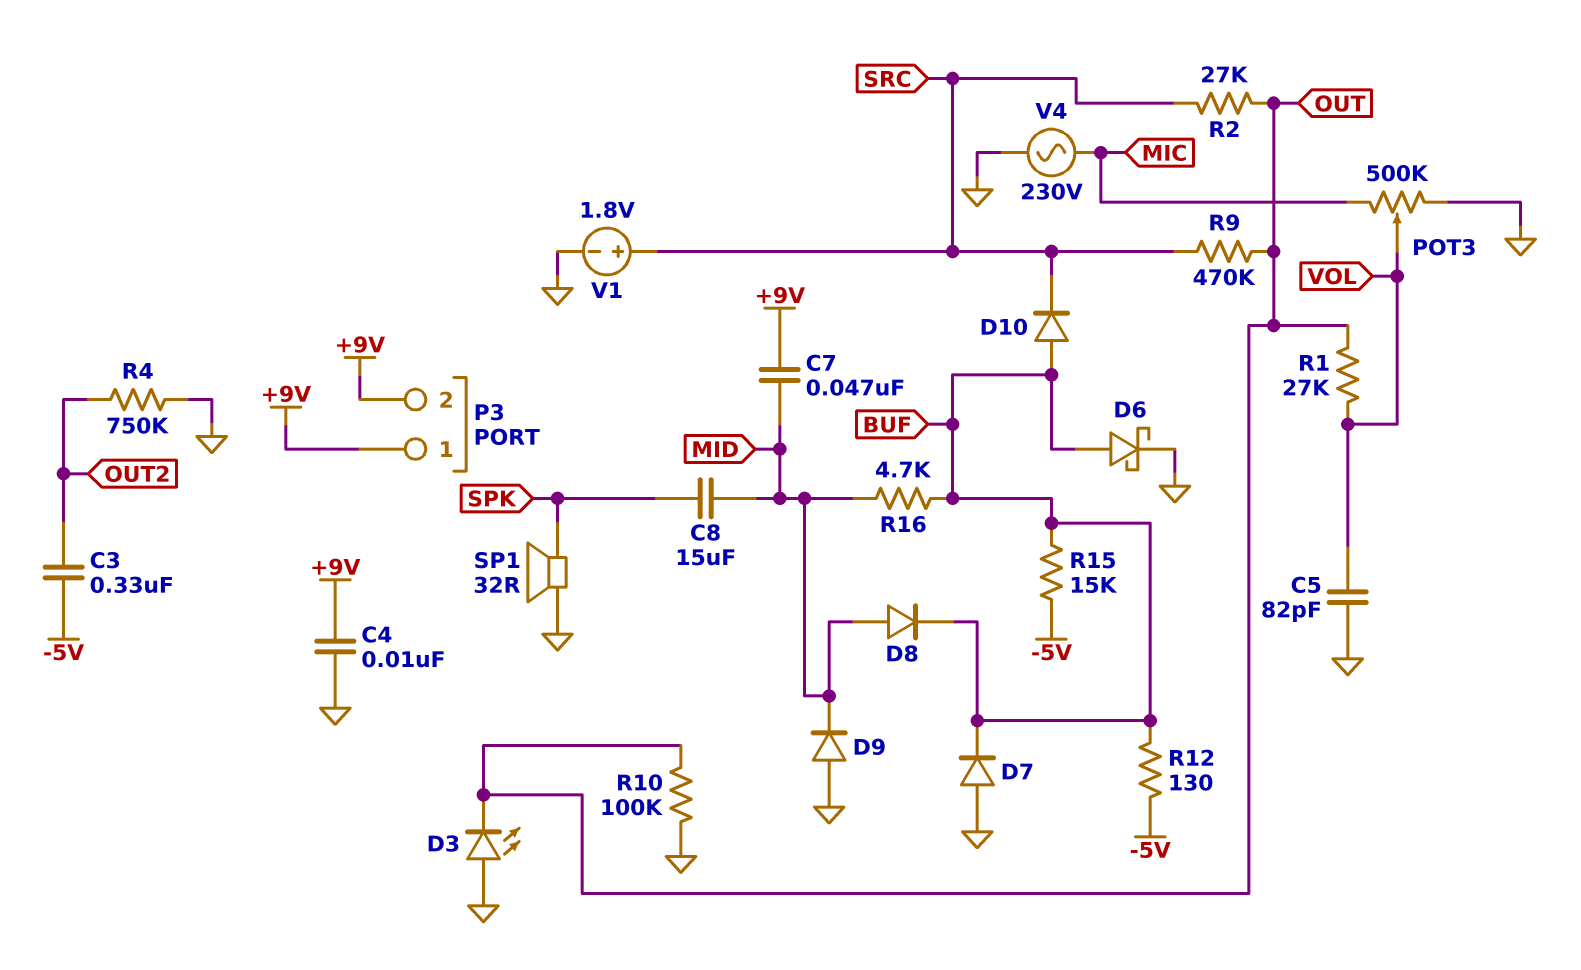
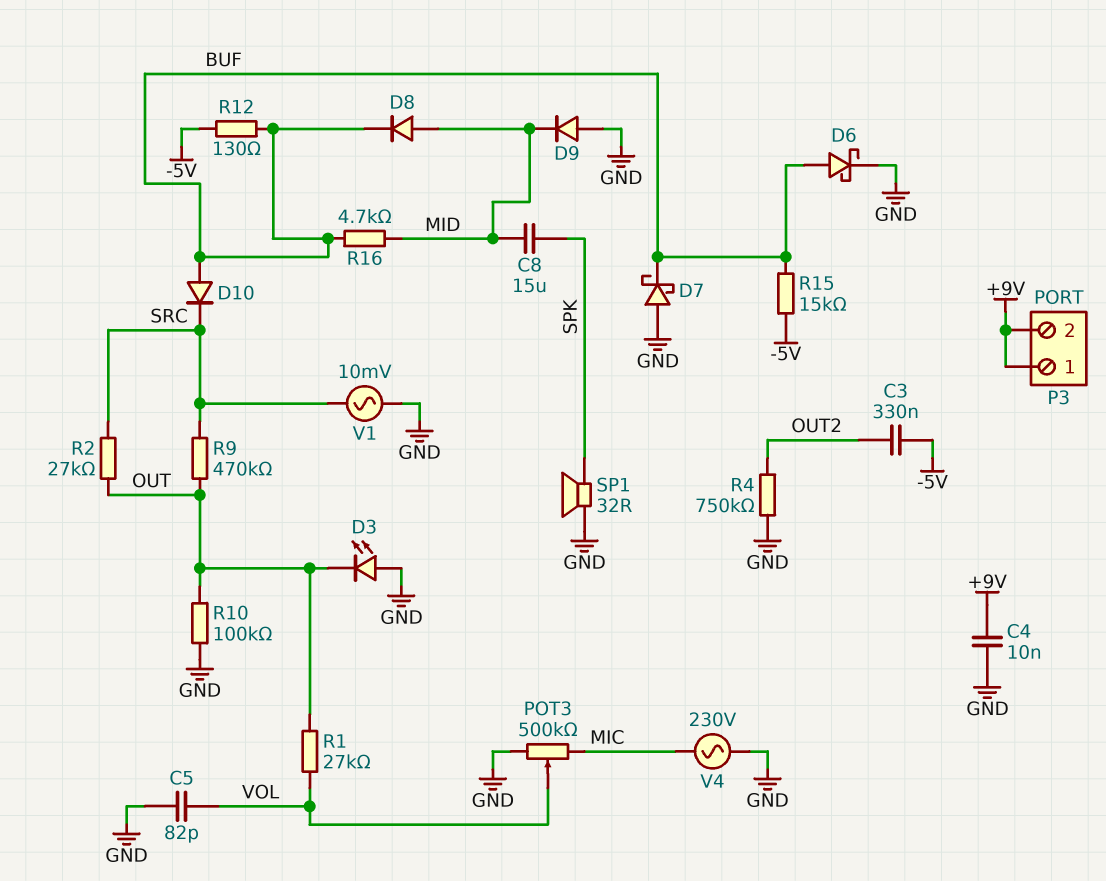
C7: 47nF (+9V, MID) -> none
D7: diode (A GND, K BUF) -> schottky (A GND, K BUF)
V1: 1.8V (plus SRC, minus GND) -> AC 10mV (GND, SRC)

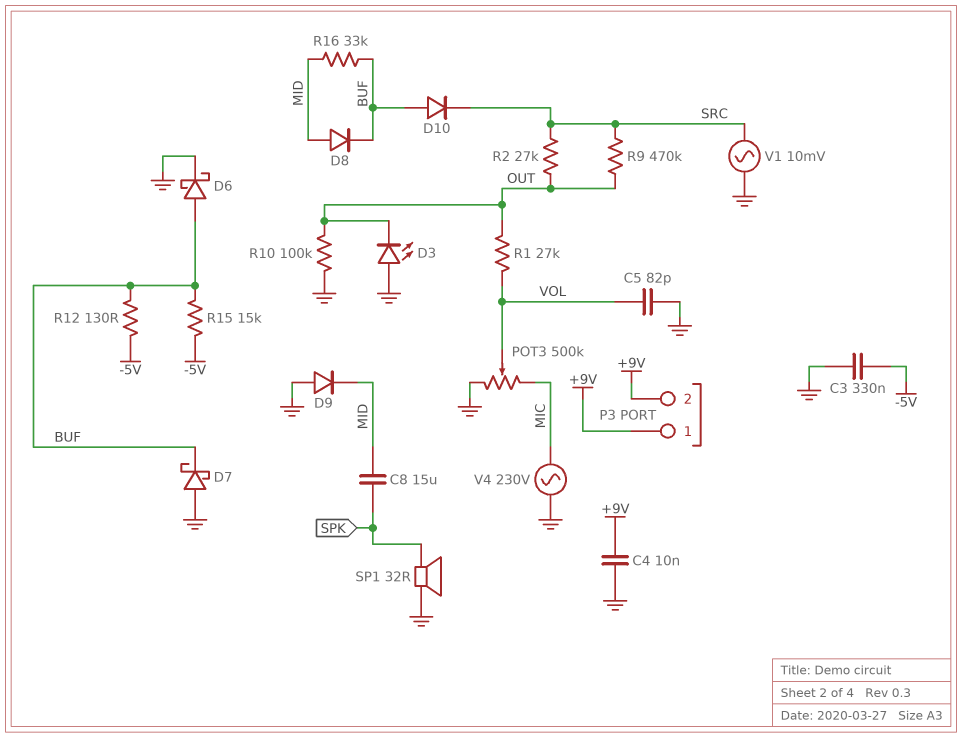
C3: 330nF (-5V, OUT2) -> 330nF (-5V, GND)
R4: 750k (GND, OUT2) -> none
R16: 4.7k (BUF, MID) -> 33k (BUF, MID)

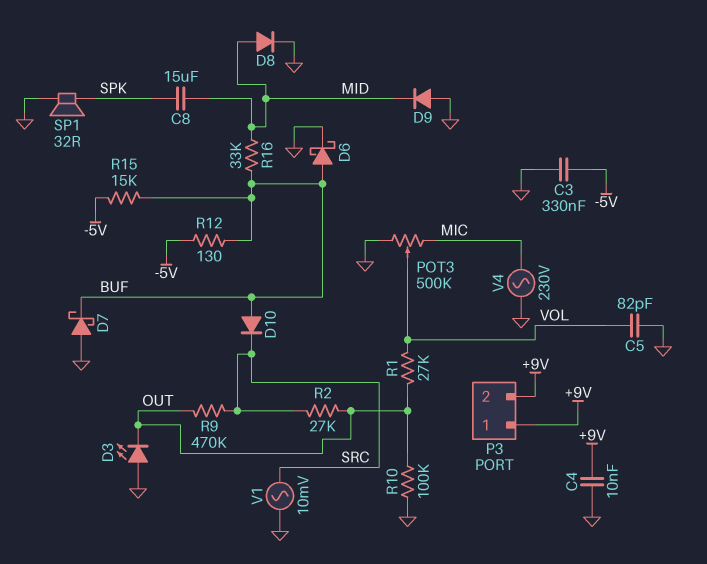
D8: diode (A MID, K BUF) -> diode (A MID, K GND)

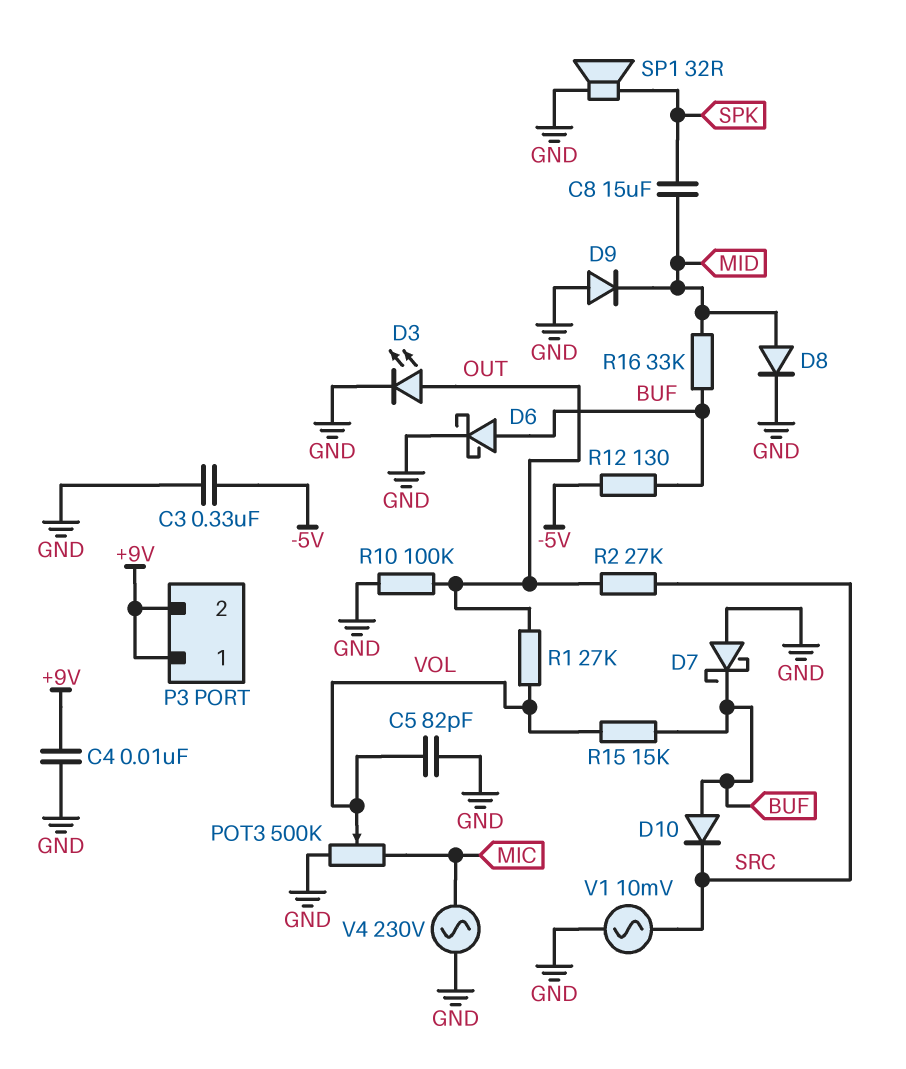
D3: LED (A GND, K OUT) -> LED (A OUT, K GND)
R9: 470k (OUT, SRC) -> none
R15: 15k (-5V, BUF) -> 15k (BUF, VOL)

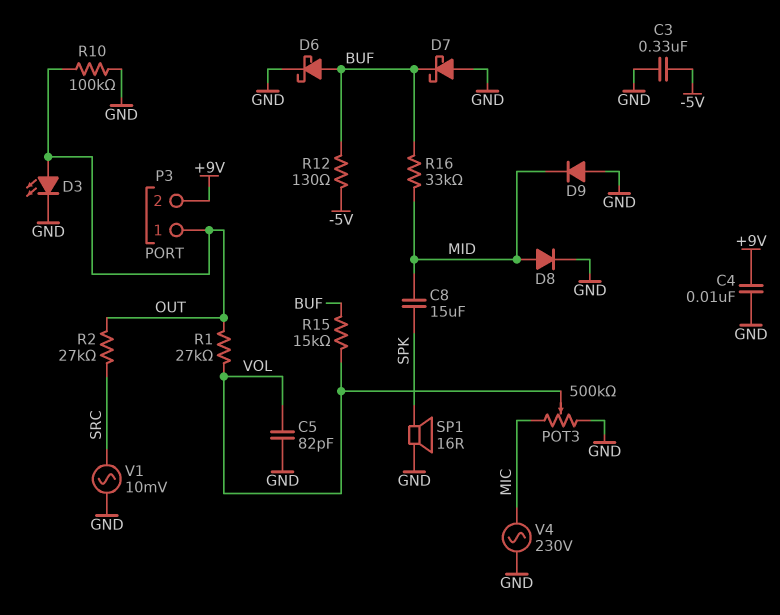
D10: diode (A BUF, K SRC) -> none
P3 pin 1: +9V -> OUT
SP1: speaker 32R (GND, SPK) -> speaker 16R (GND, SPK)

